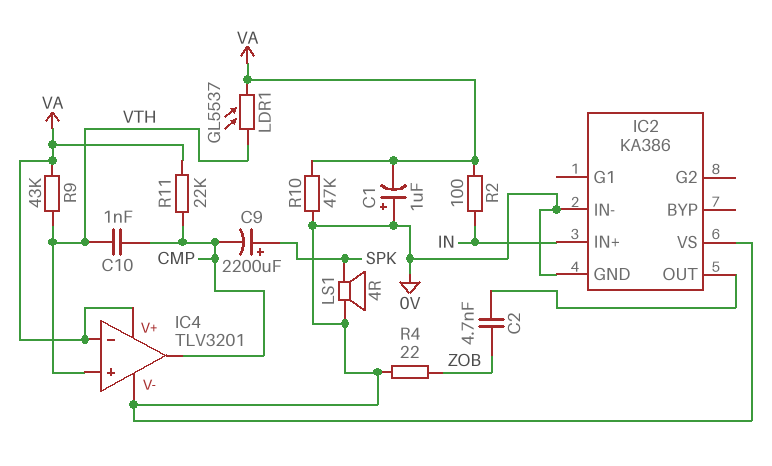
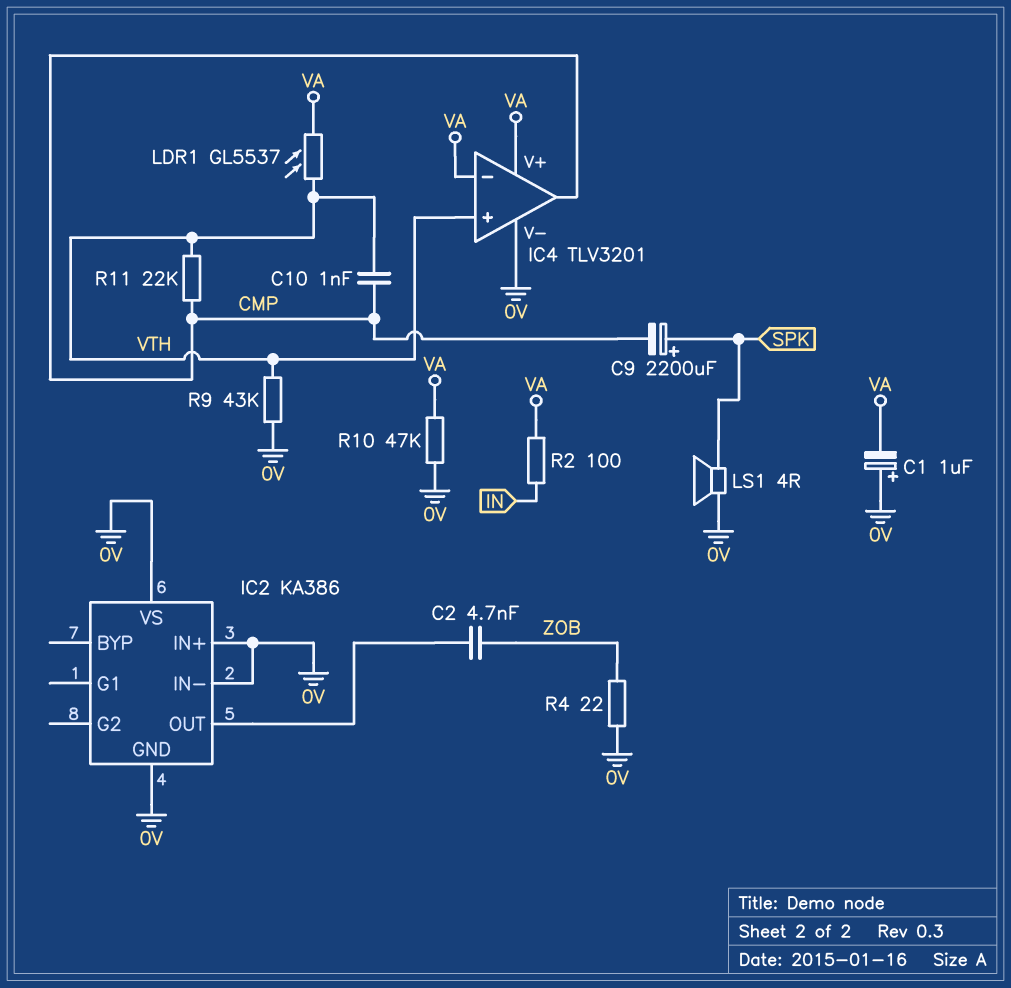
IC2 pin IN+: IN -> 0V
R9: 43k (VA, VTH) -> 43k (0V, VTH)
R11: 22k (CMP, VA) -> 22k (CMP, VTH)

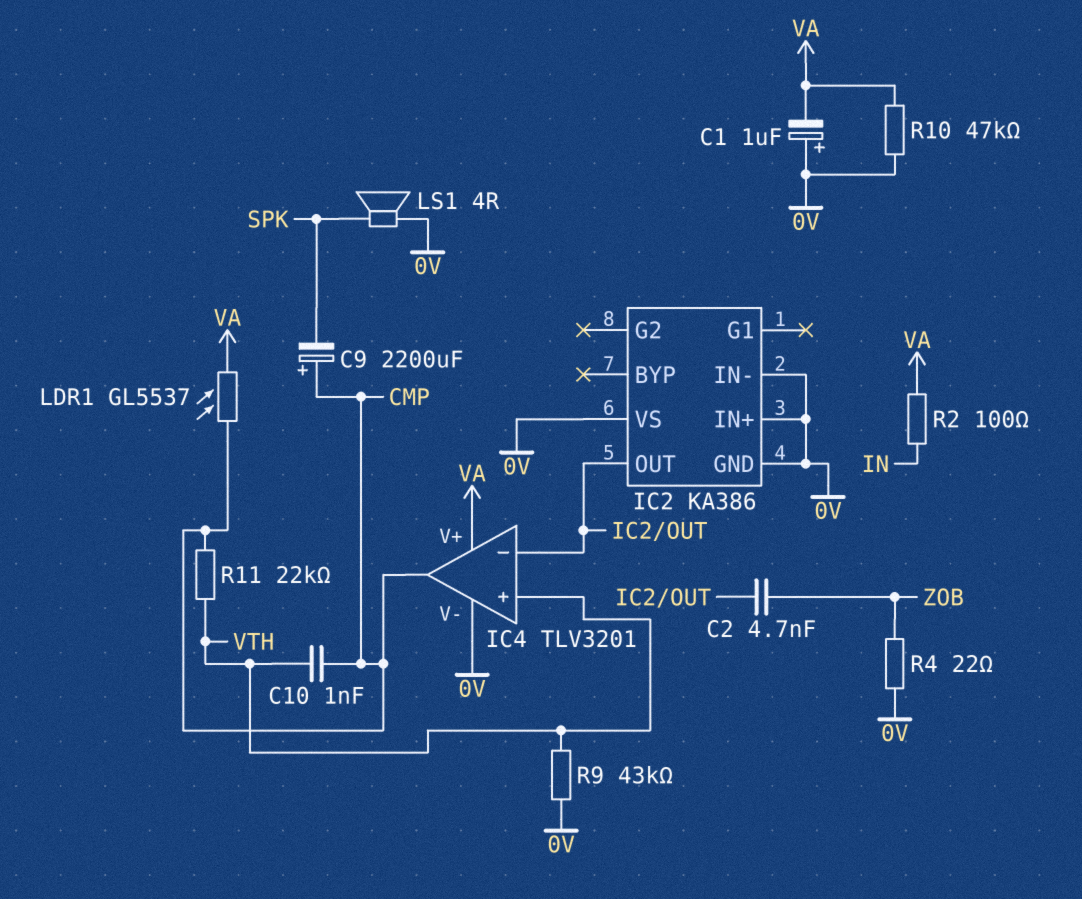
C9: 2200uF (plus SPK, minus CMP) -> 2200uF (plus CMP, minus SPK)
IC4 pin in-: VA -> IC2/OUT
LDR1: GL5537 (VA, VTH) -> GL5537 (CMP, VA)

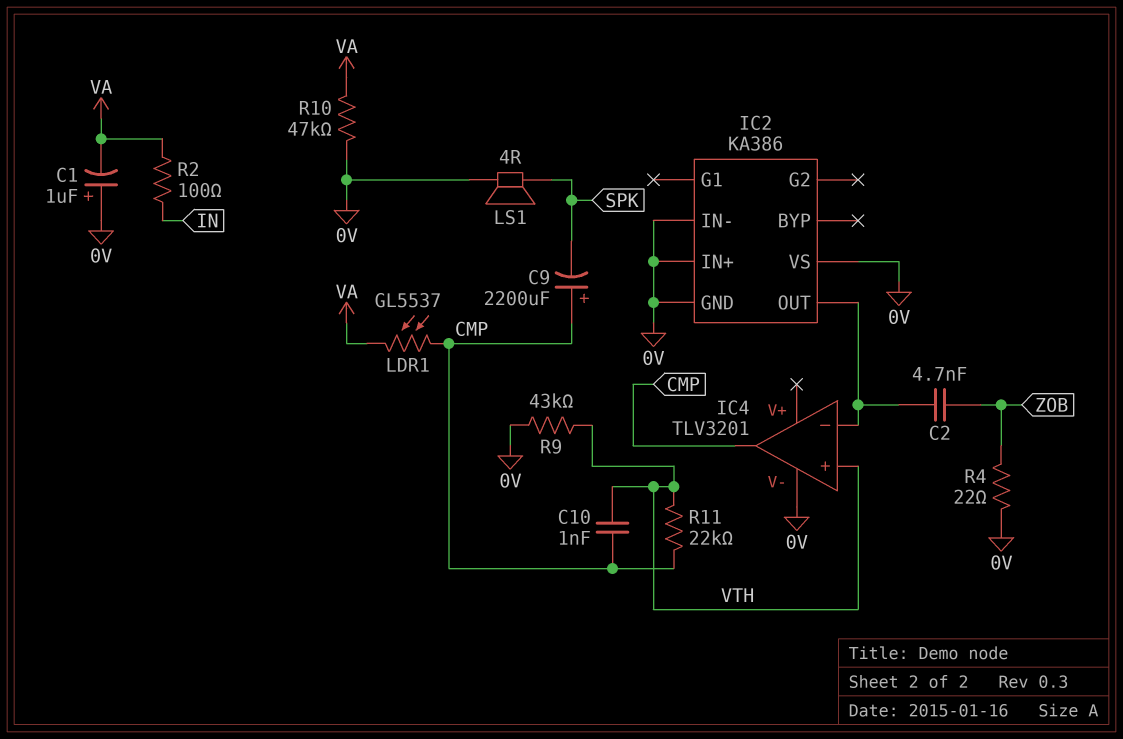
IC4 pin V+: VA -> none

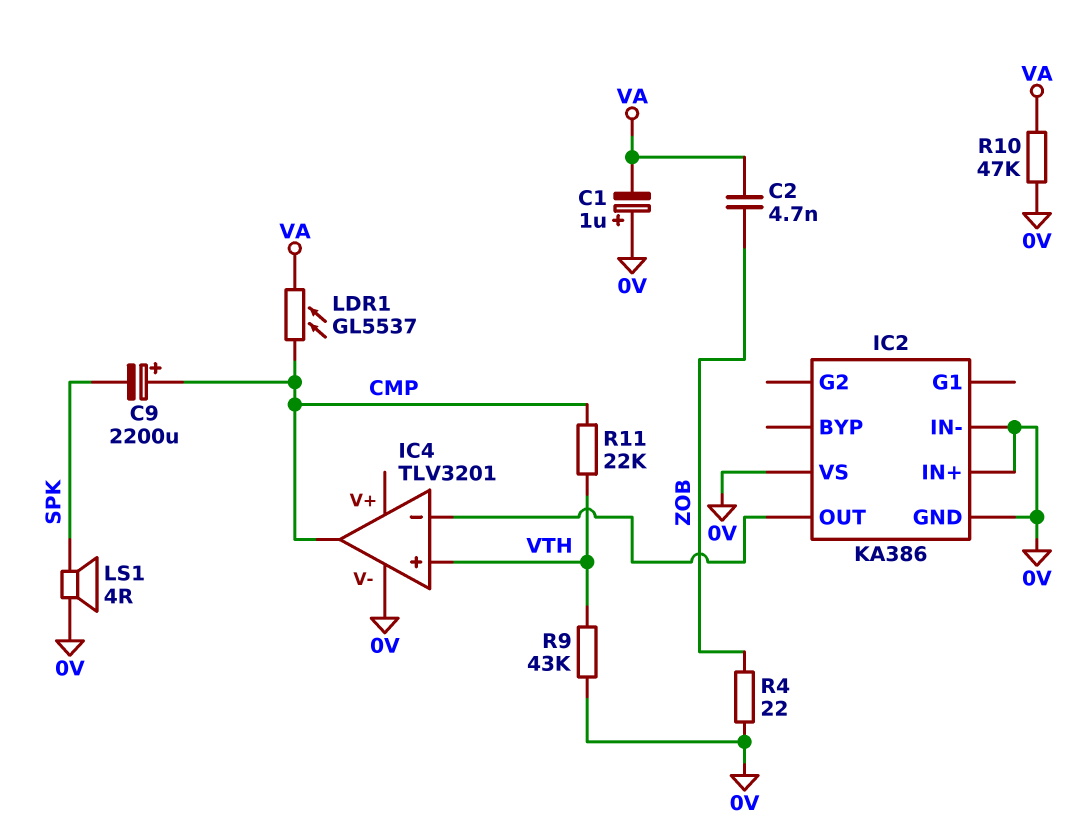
C2: 4.7nF (IC2/OUT, ZOB) -> 4.7nF (VA, ZOB)
C10: 1nF (CMP, VTH) -> none
R2: 100 (IN, VA) -> none

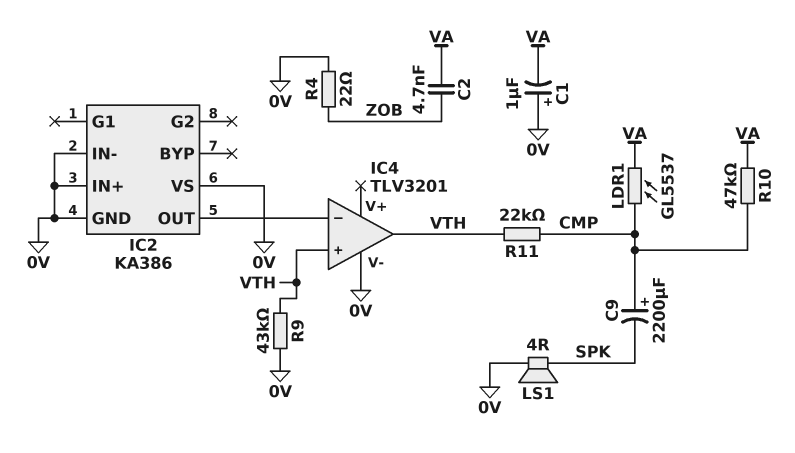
IC4 pin out: CMP -> VTH
R10: 47k (0V, VA) -> 47k (CMP, VA)

